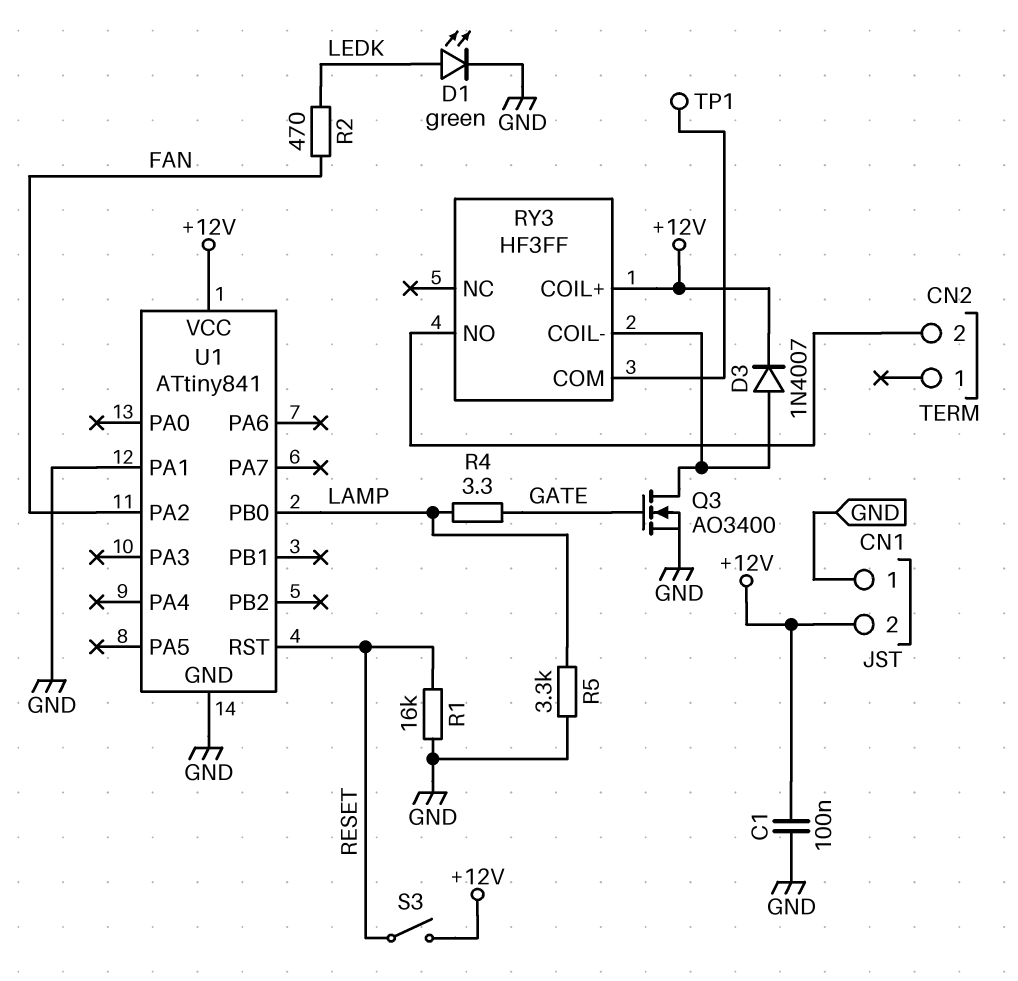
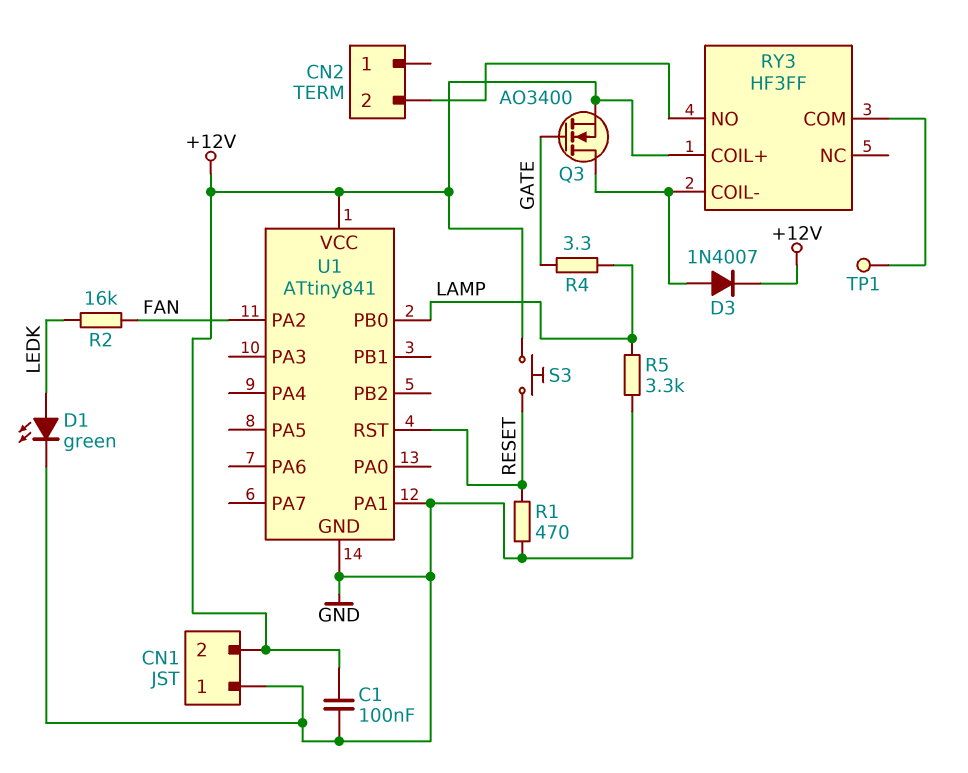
Q3: NMOS AO3400 (G GATE, D RY3/COIL-, S GND) -> NMOS AO3400 (G GATE, D RY3/COIL-, S +12V)
R1: 16k (GND, RESET) -> 470 (GND, RESET)
R2: 470 (FAN, LEDK) -> 16k (FAN, LEDK)
S3: switch (+12V, RESET) -> button (+12V, RESET)

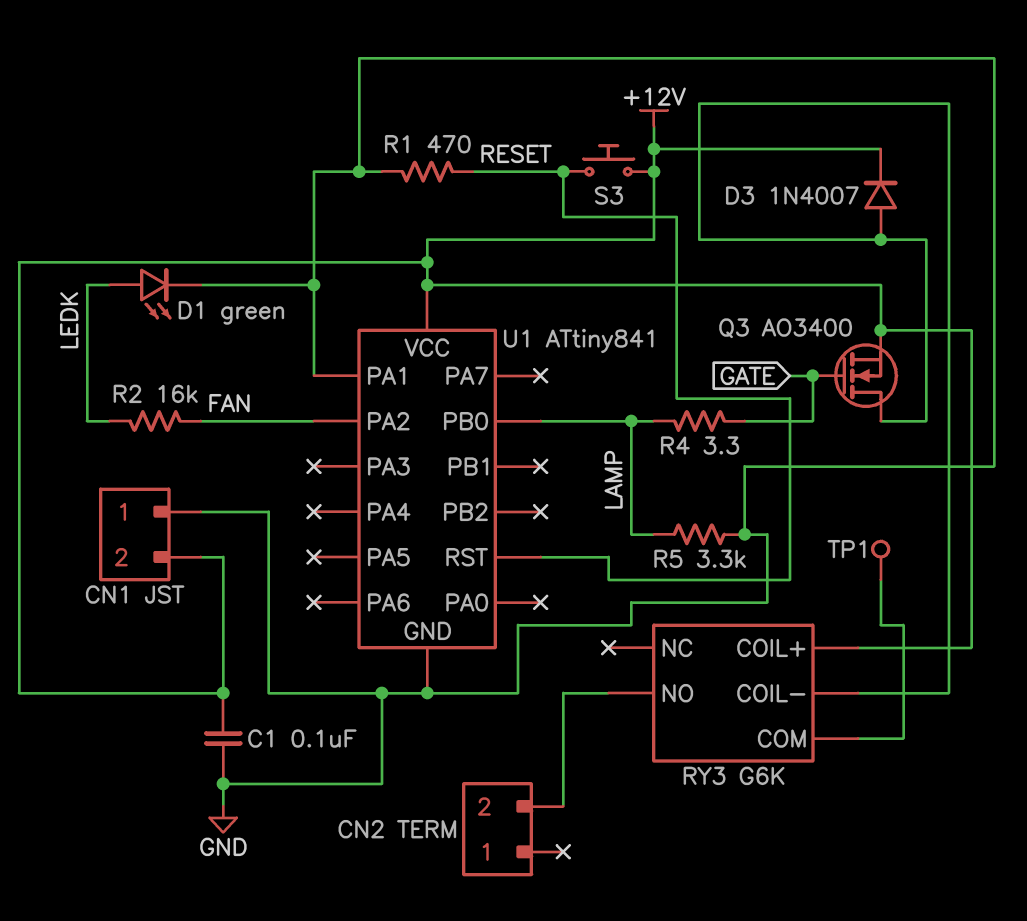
RY3: HF3FF -> G6K

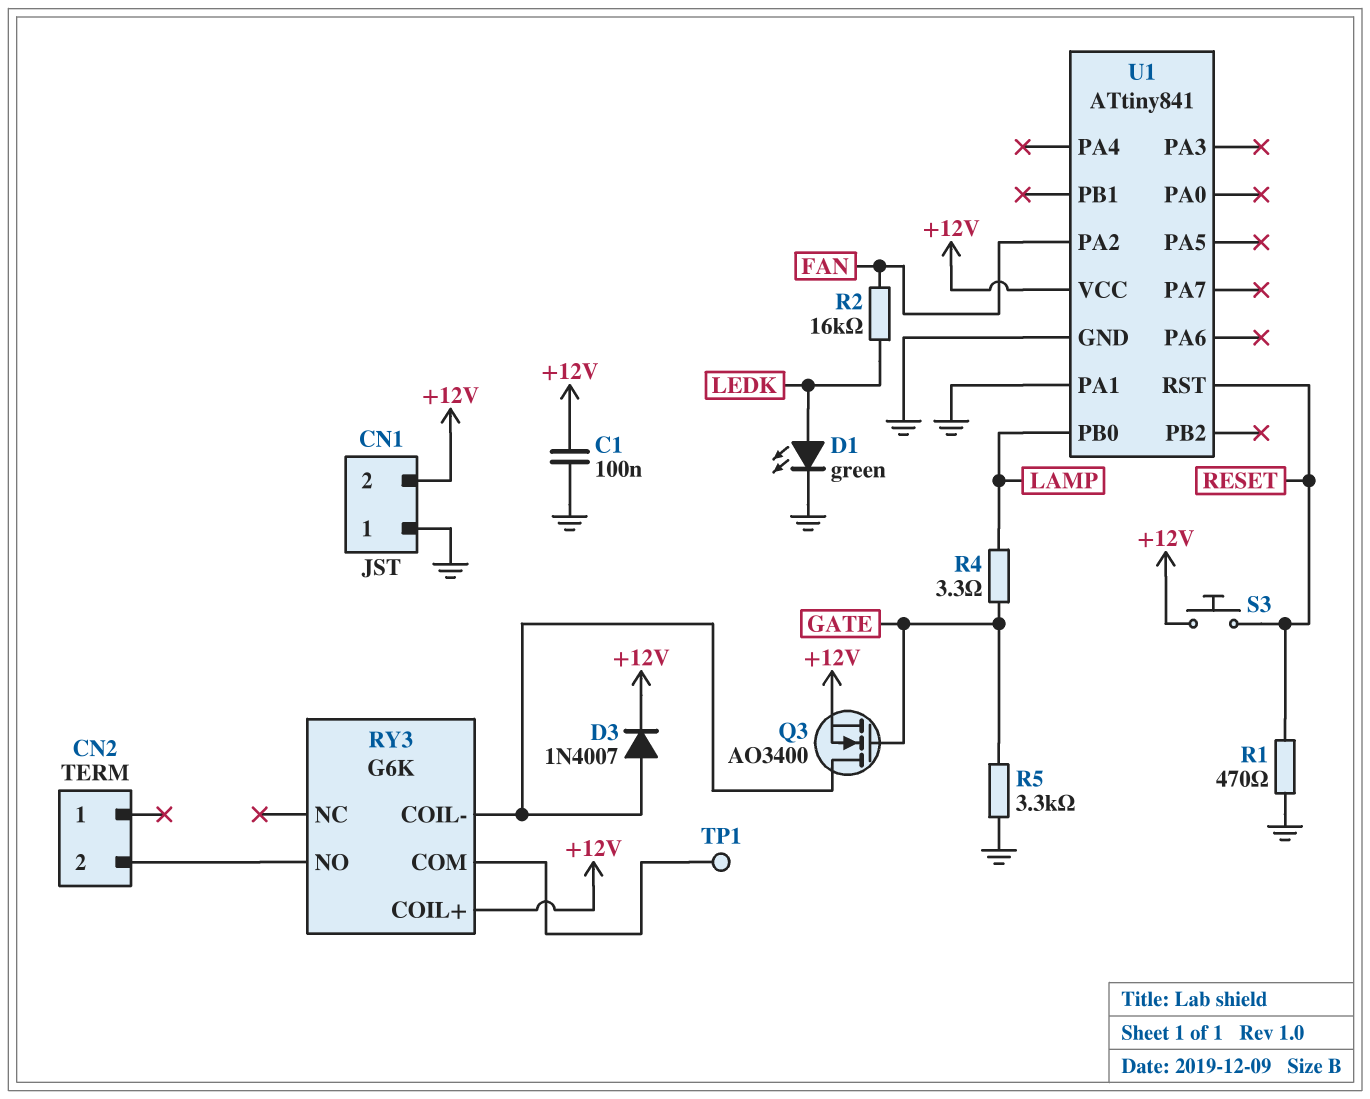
R5: 3.3k (GND, LAMP) -> 3.3k (GATE, GND)

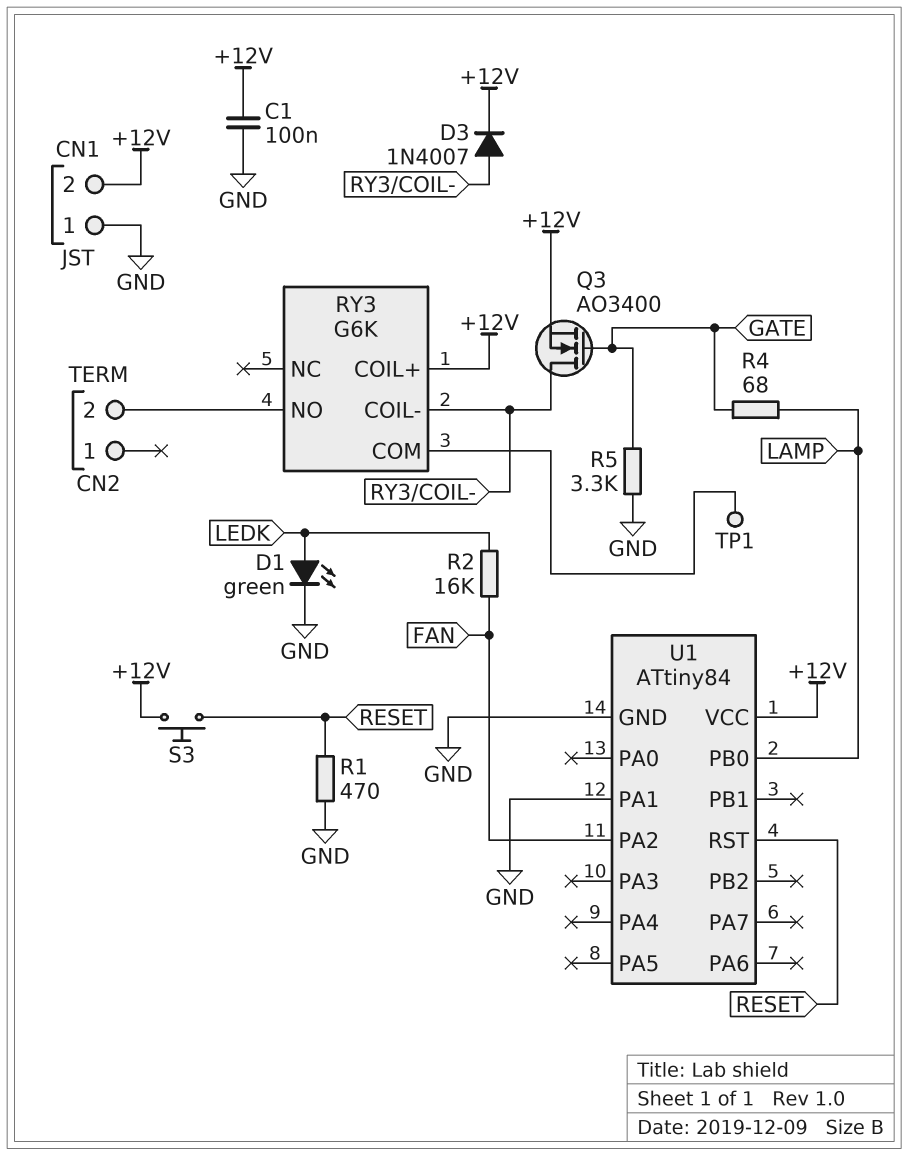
R4: 3.3 (GATE, LAMP) -> 68 (GATE, LAMP)
U1: ATtiny841 -> ATtiny84

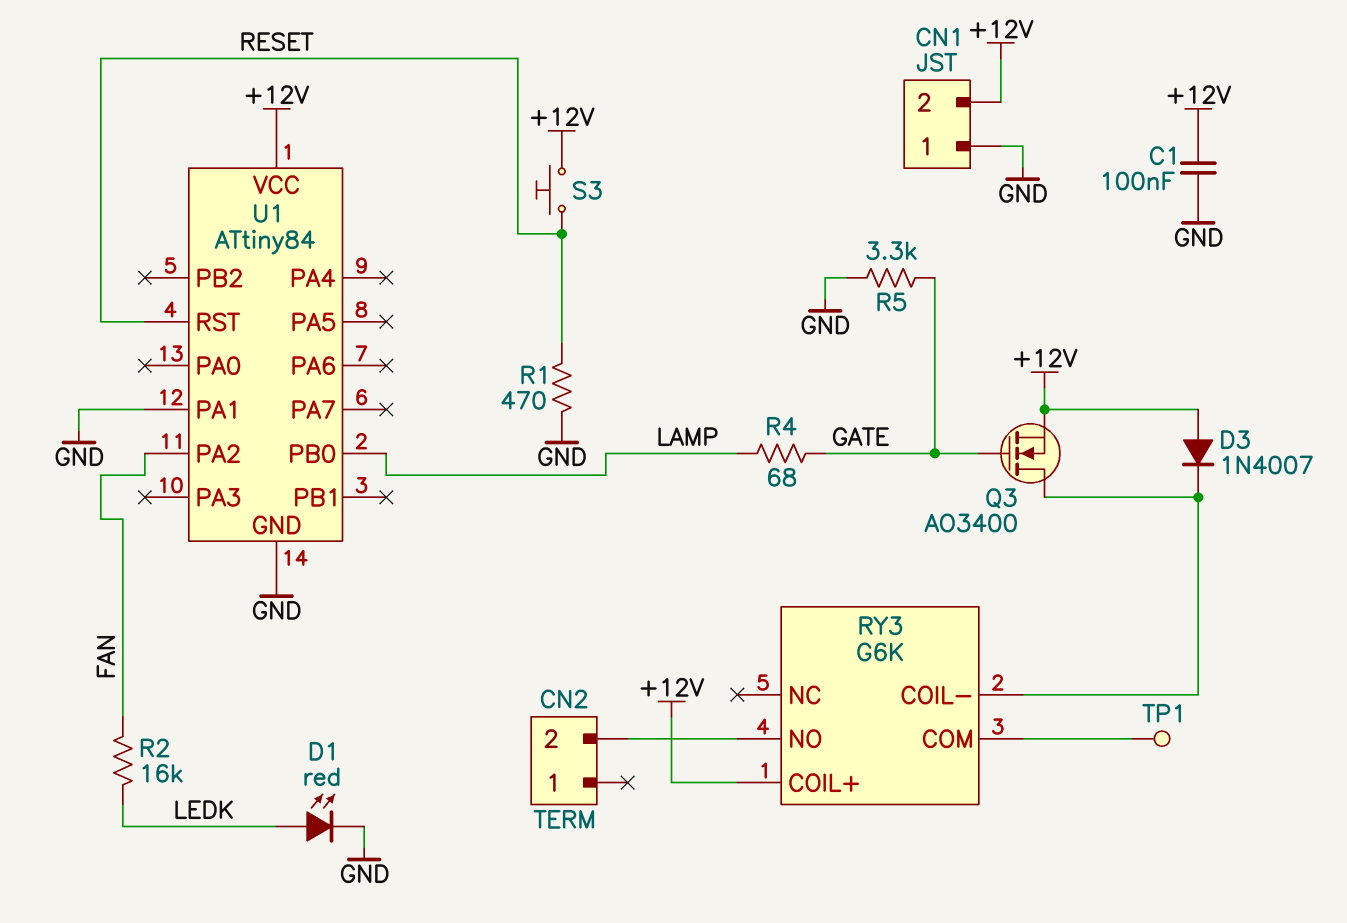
D1: LED green (A LEDK, K GND) -> LED red (A LEDK, K GND)
D3: diode 1N4007 (A RY3/COIL-, K +12V) -> diode 1N4007 (A +12V, K RY3/COIL-)

